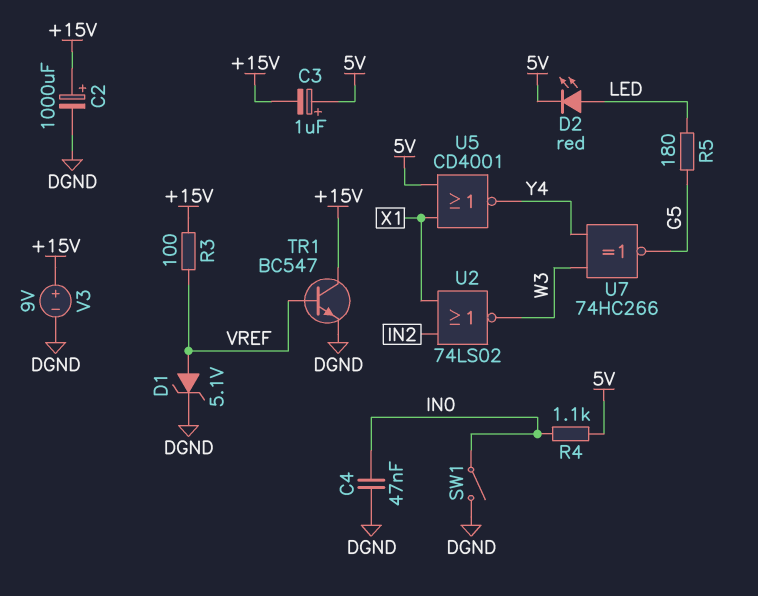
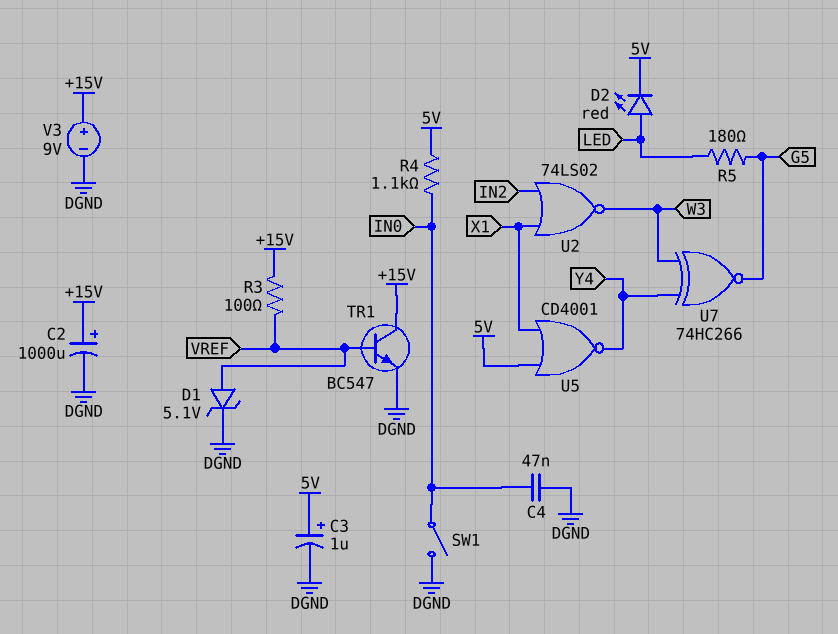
C3: 1uF (plus 5V, minus +15V) -> 1uF (plus 5V, minus DGND)

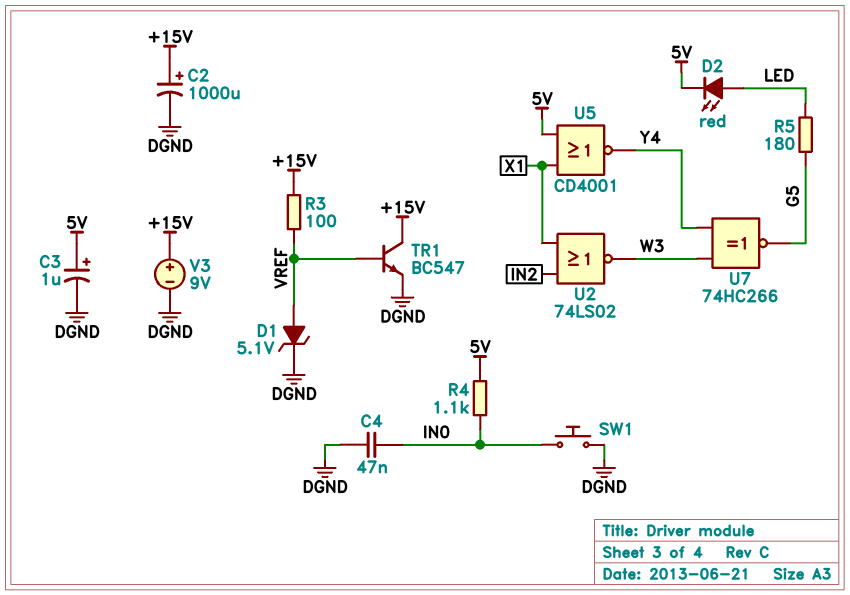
SW1: switch (DGND, IN0) -> button (DGND, IN0)

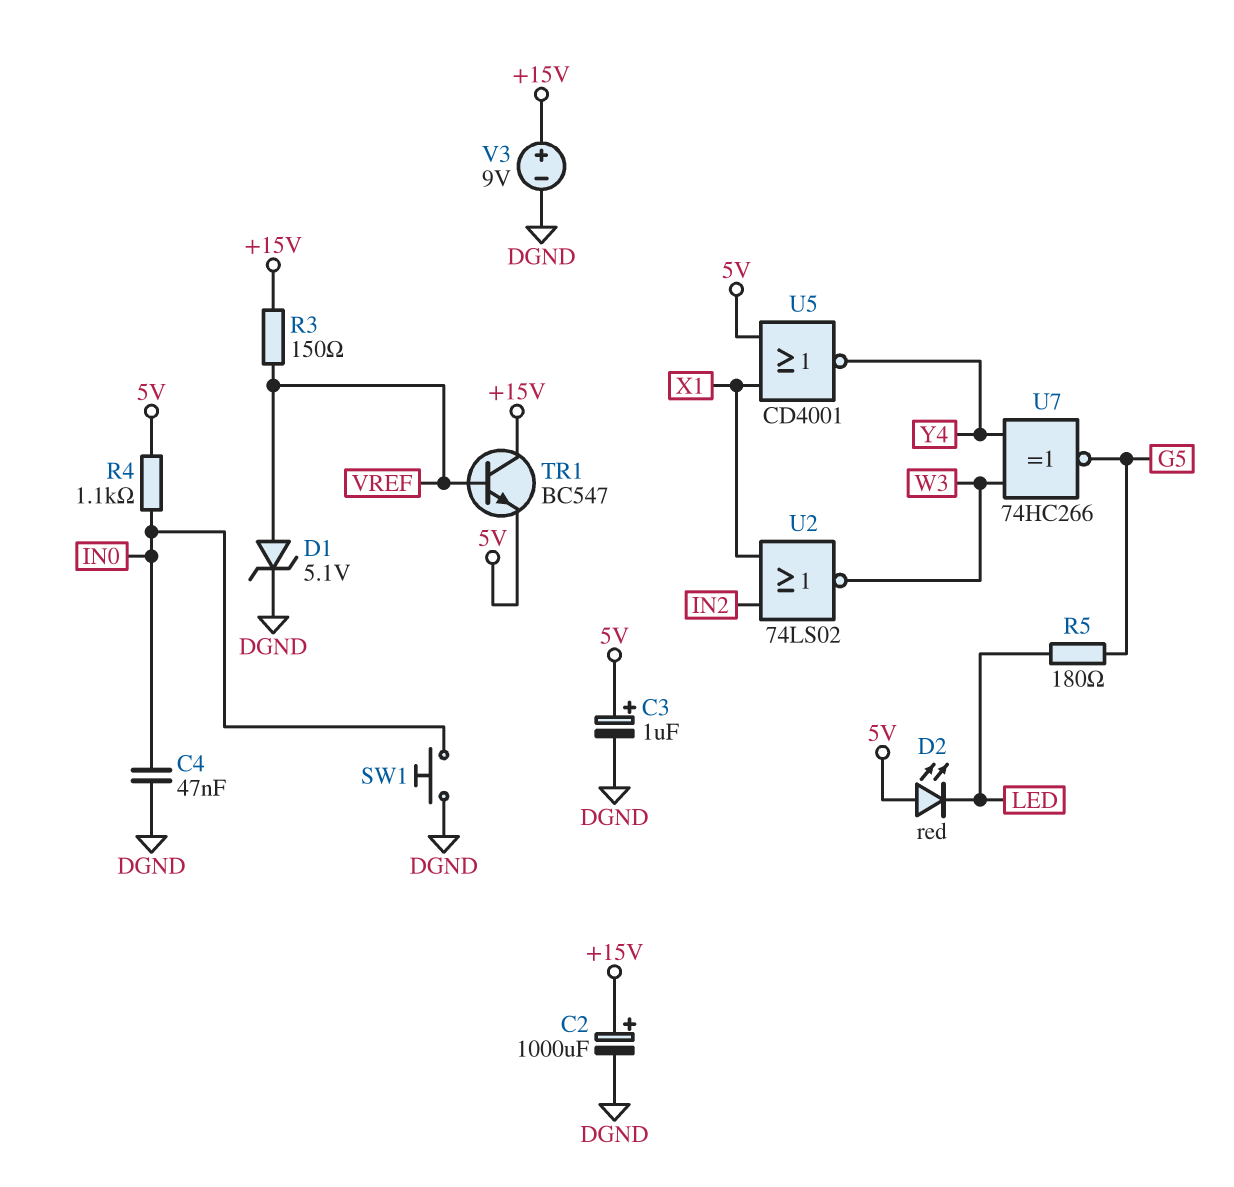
D2: LED red (A LED, K 5V) -> LED red (A 5V, K LED)
R3: 100 (+15V, VREF) -> 150 (+15V, VREF)
TR1: NPN BC547 (B VREF, C +15V, E DGND) -> NPN BC547 (B VREF, C +15V, E 5V)

